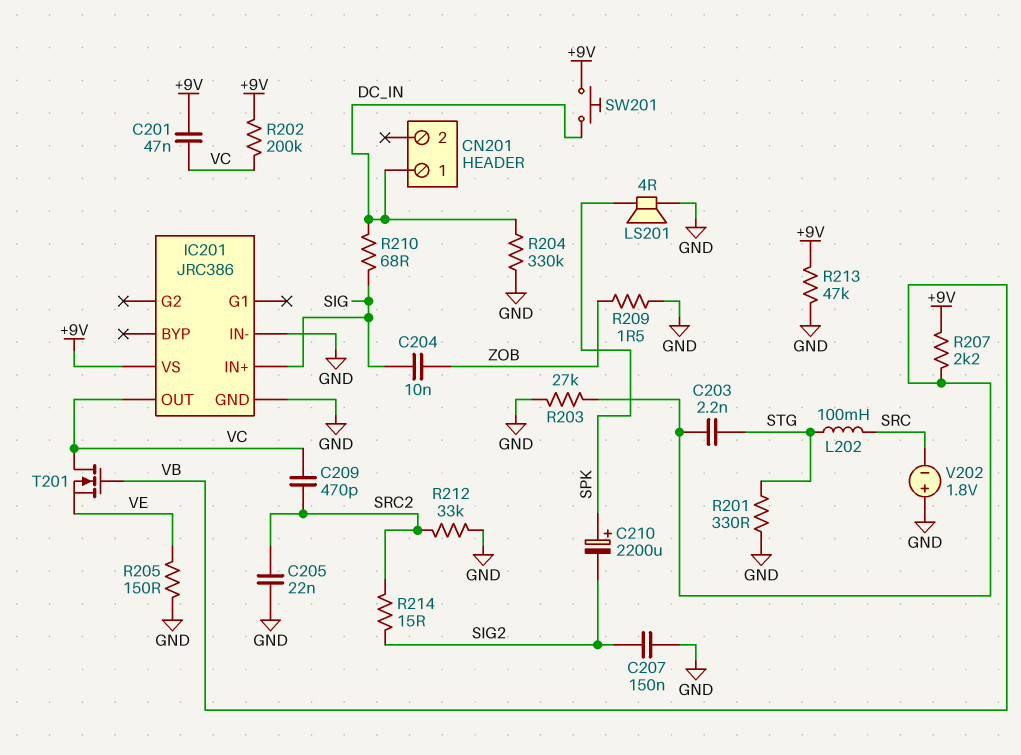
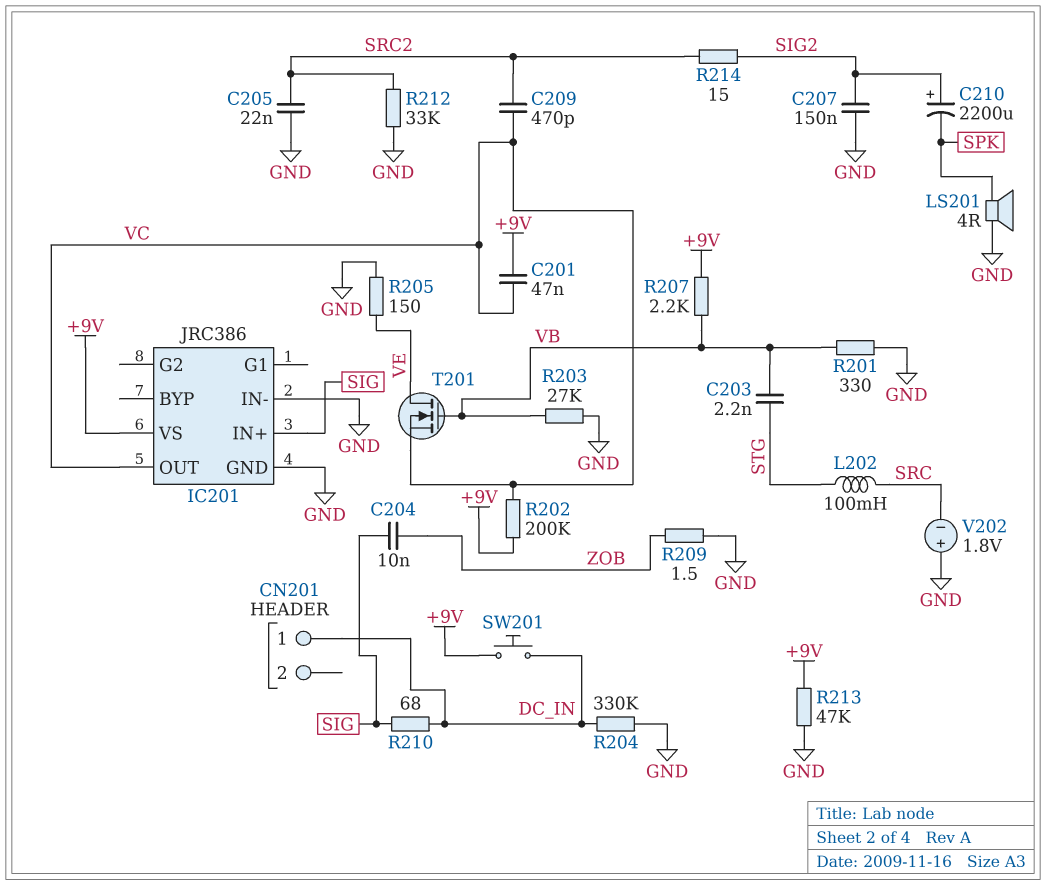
C210: 2200uF (plus SPK, minus SIG2) -> 2200uF (plus SIG2, minus SPK)
R201: 330 (GND, STG) -> 330 (GND, VB)
T201: NMOS (G VB, D VC, S VE) -> NMOS (G VB, D VE, S VC)

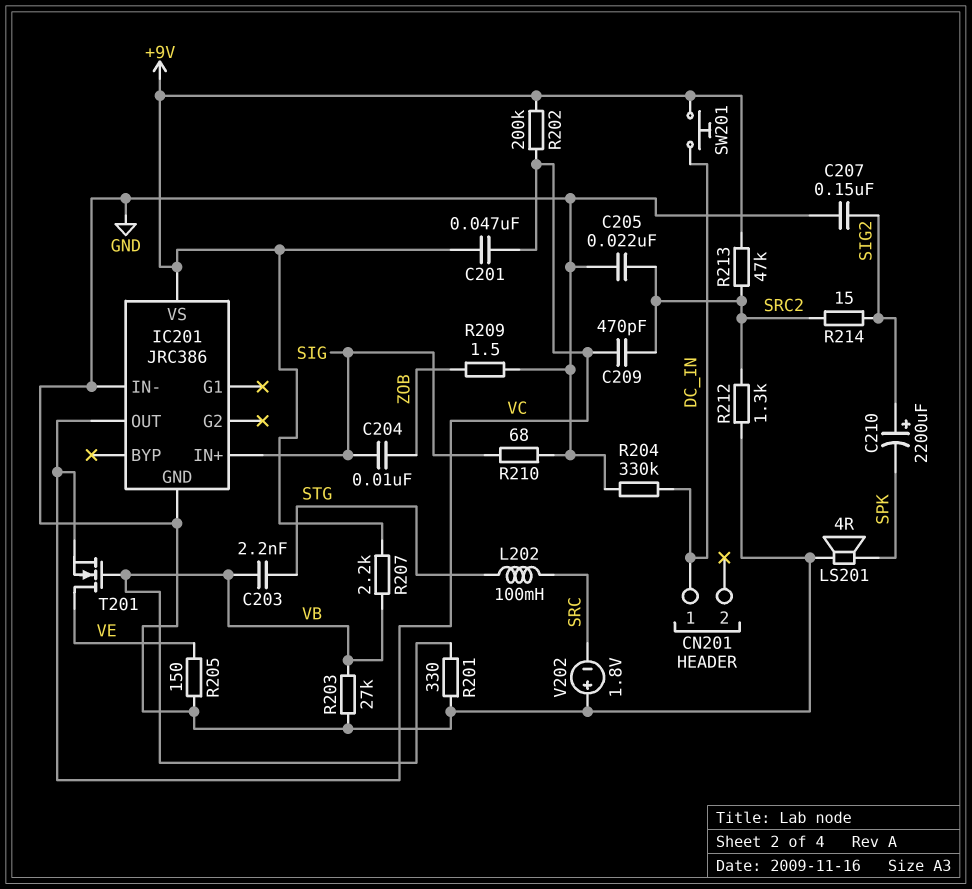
R210: 68 (DC_IN, SIG) -> 68 (GND, SIG)
R212: 33k (GND, SRC2) -> 1.3k (GND, SRC2)
R213: 47k (+9V, GND) -> 47k (+9V, SRC2)

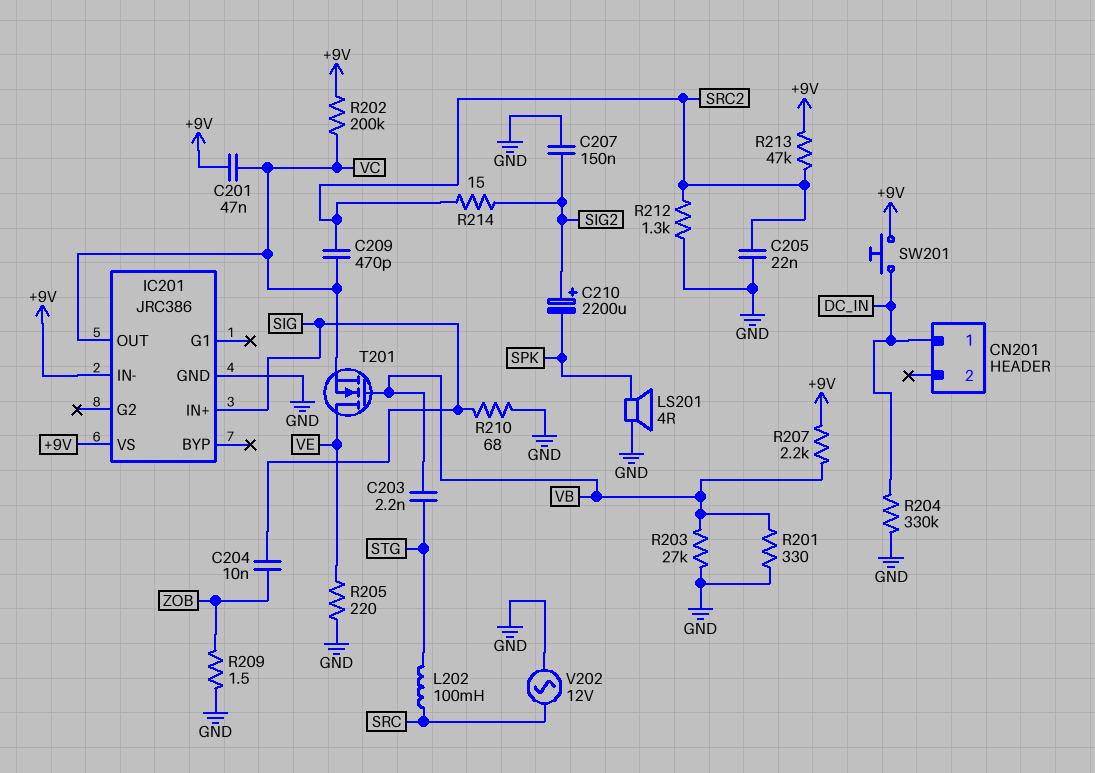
IC201 pin IN-: GND -> +9V
R205: 150 (GND, VE) -> 220 (GND, VE)
V202: 1.8V (plus GND, minus SRC) -> AC 12V (GND, SRC)

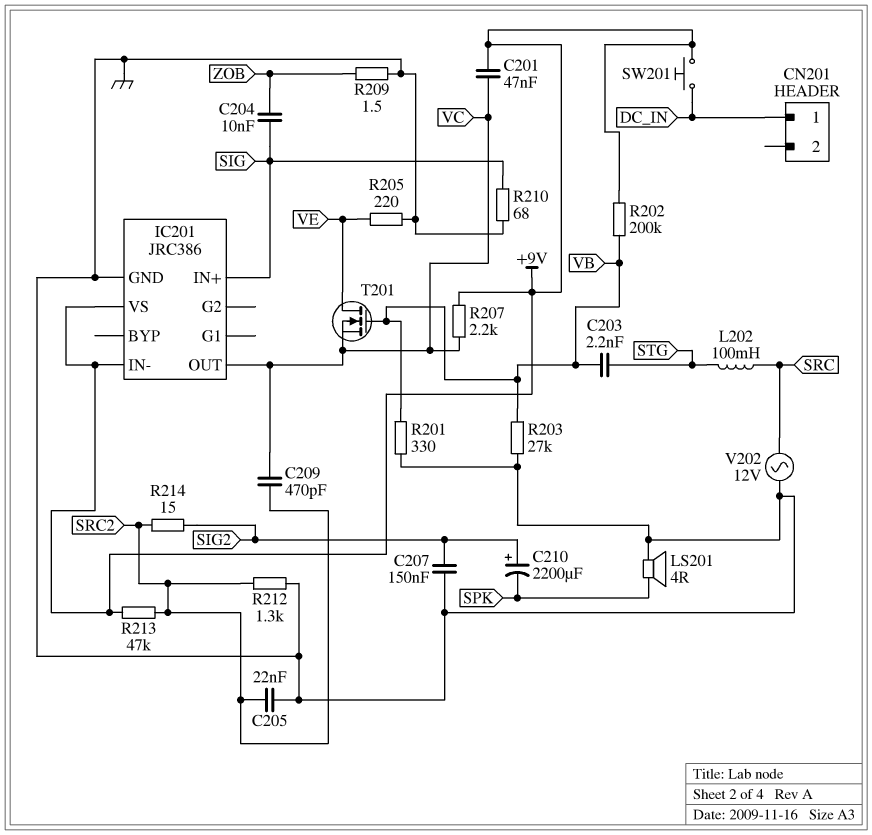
R202: 200k (+9V, VC) -> 200k (+9V, VB)
R204: 330k (DC_IN, GND) -> none
R207: 2.2k (+9V, VB) -> 2.2k (+9V, VC)

